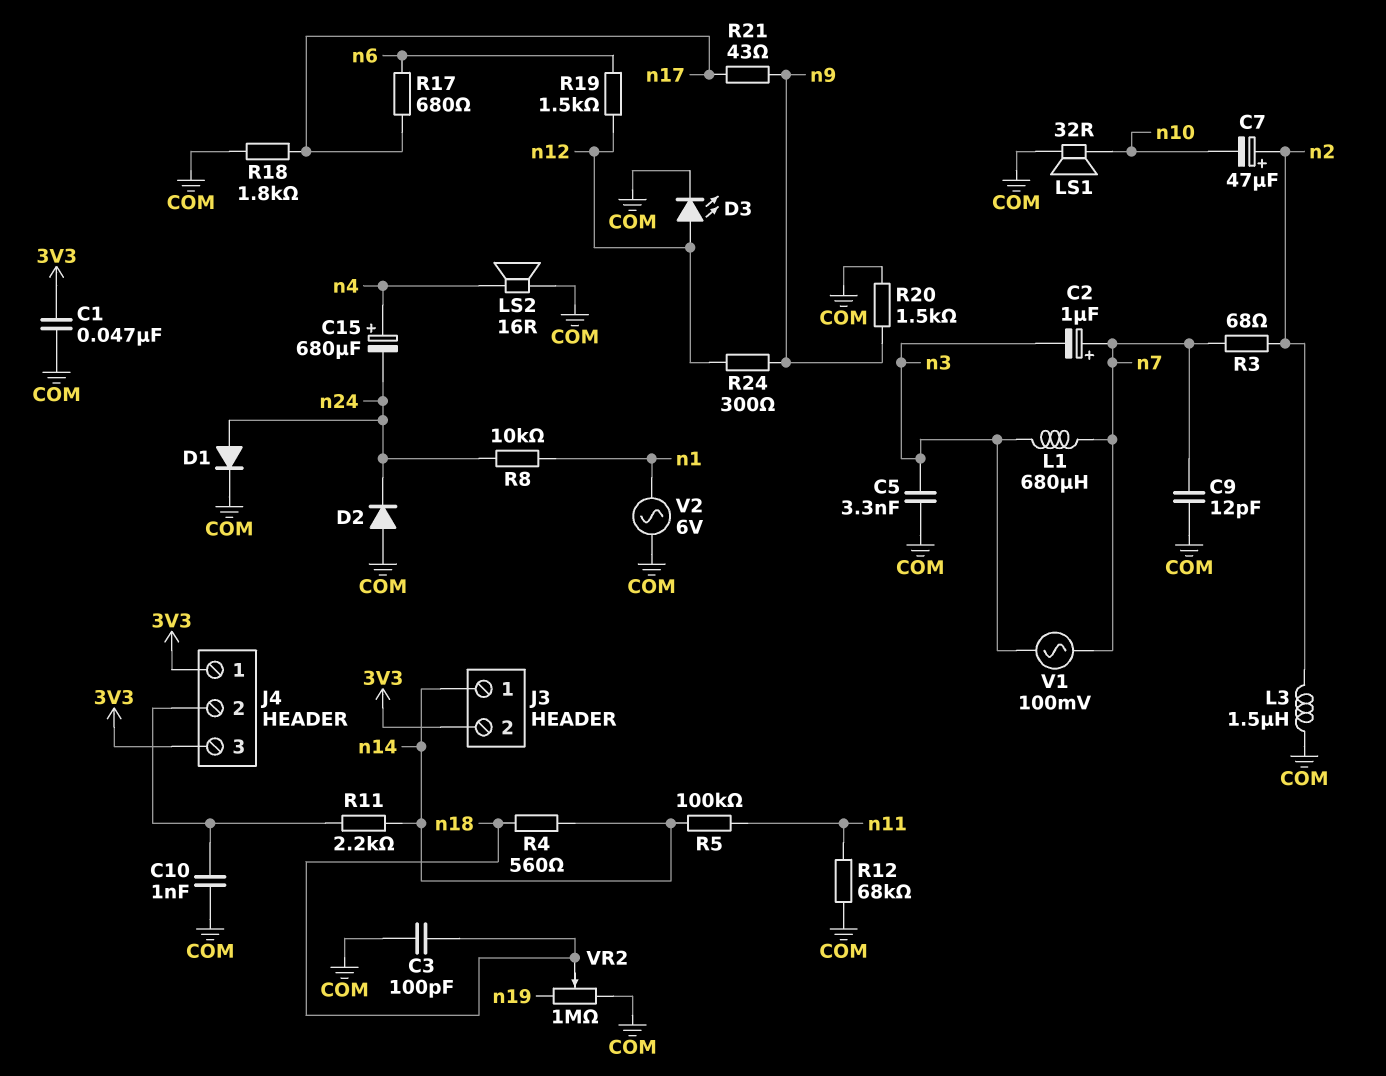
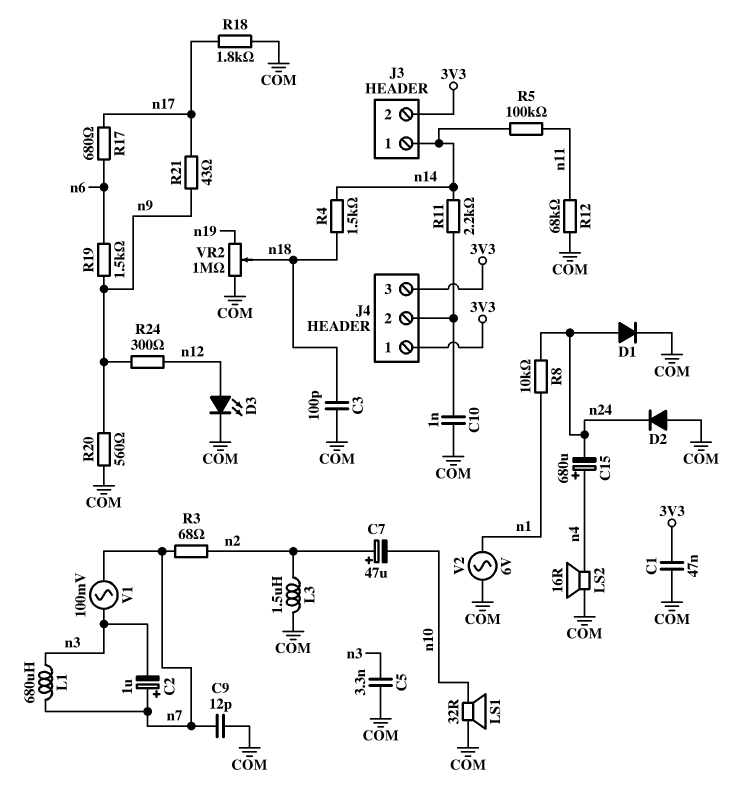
R4: 560 (n14, n18) -> 1.5k (n14, n18)
R19: 1.5k (n6, n12) -> 1.5k (n6, n9)
R20: 1.5k (COM, n9) -> 560 (COM, n9)

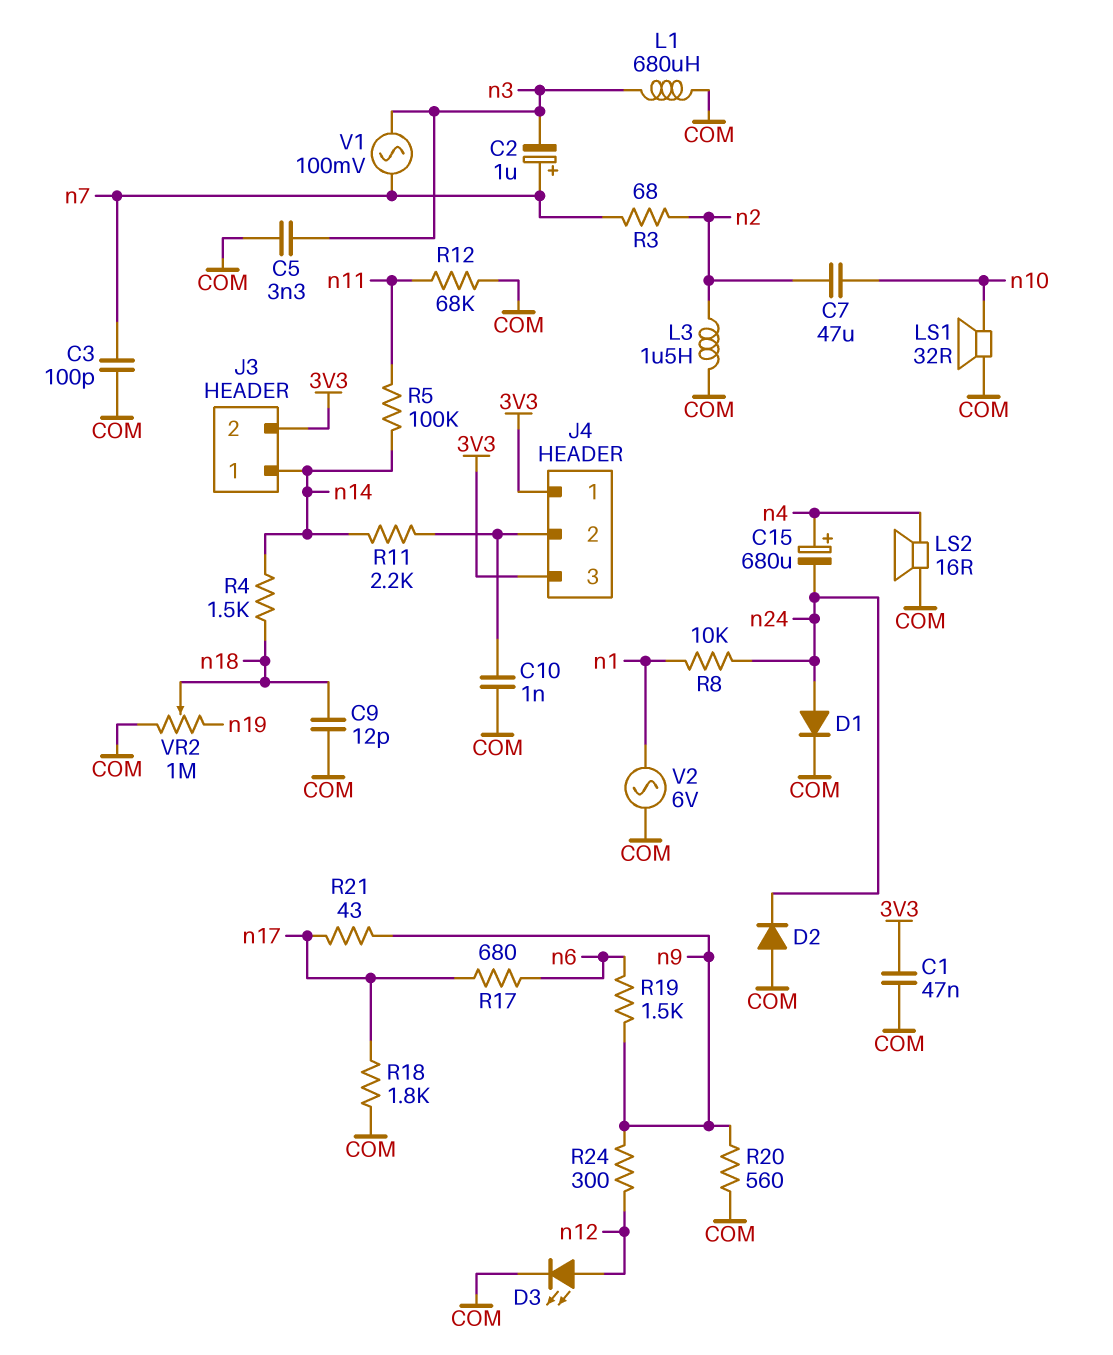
C3: 100pF (COM, n18) -> 100pF (COM, n7)
C7: 47uF (plus n2, minus n10) -> 47uF (n2, n10)
C9: 12pF (COM, n7) -> 12pF (COM, n18)
L1: 680uH (n3, n7) -> 680uH (COM, n3)

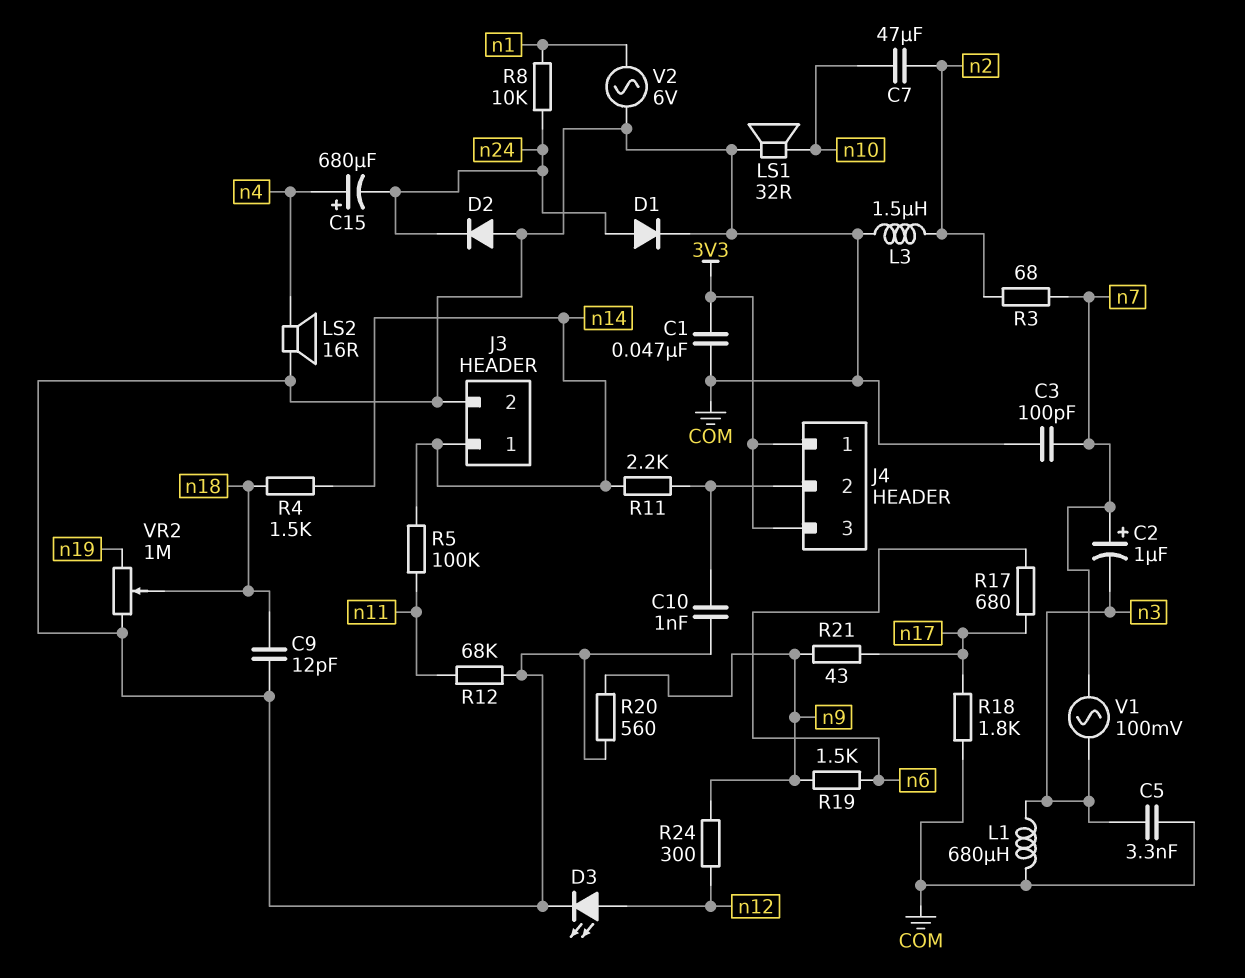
J3 pin 2: 3V3 -> COM

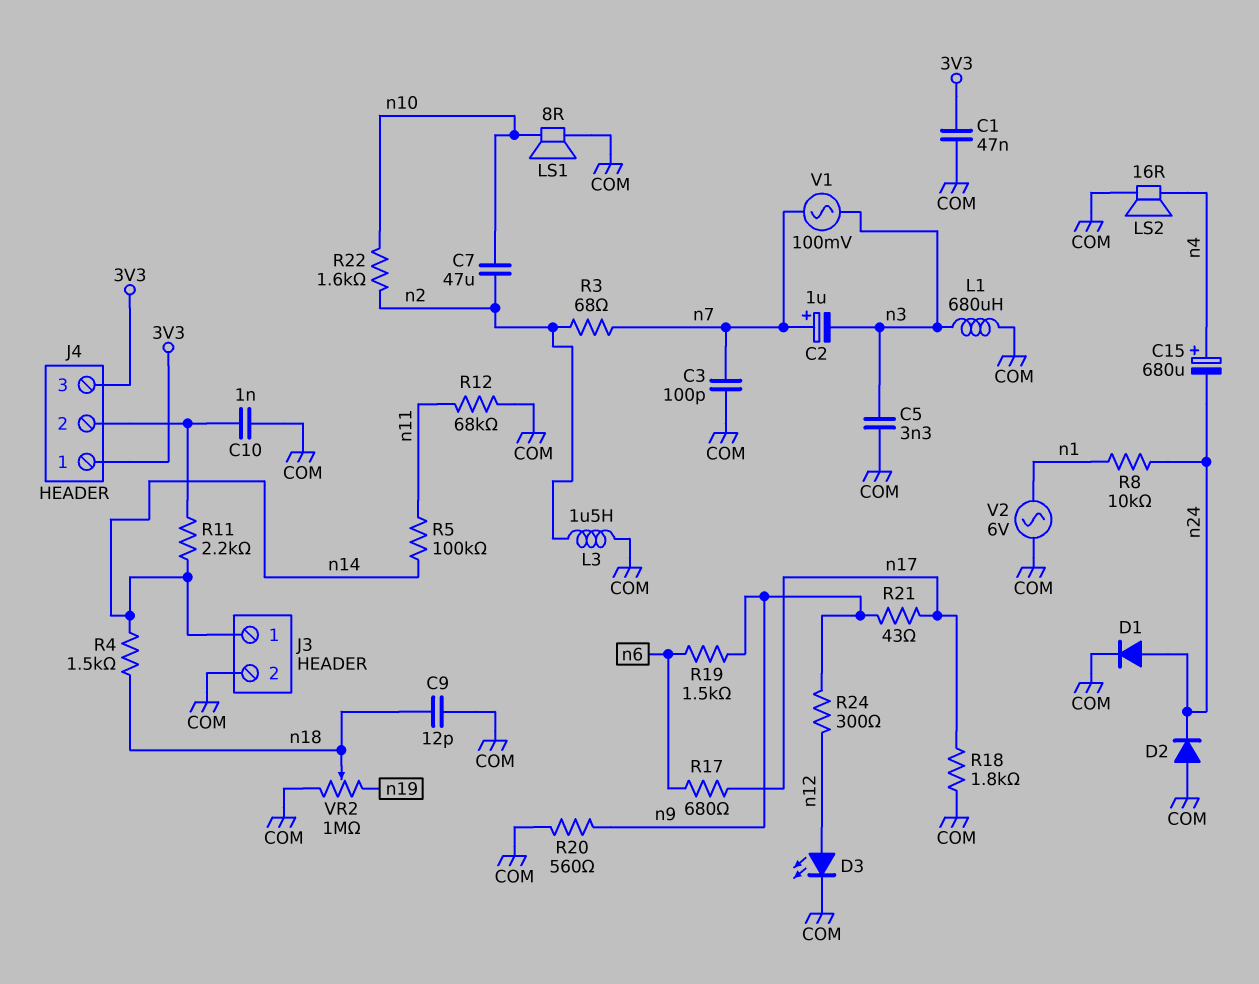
LS1: speaker 32R (COM, n10) -> speaker 8R (COM, n10)
R22: none -> 1.6k (n2, n10)

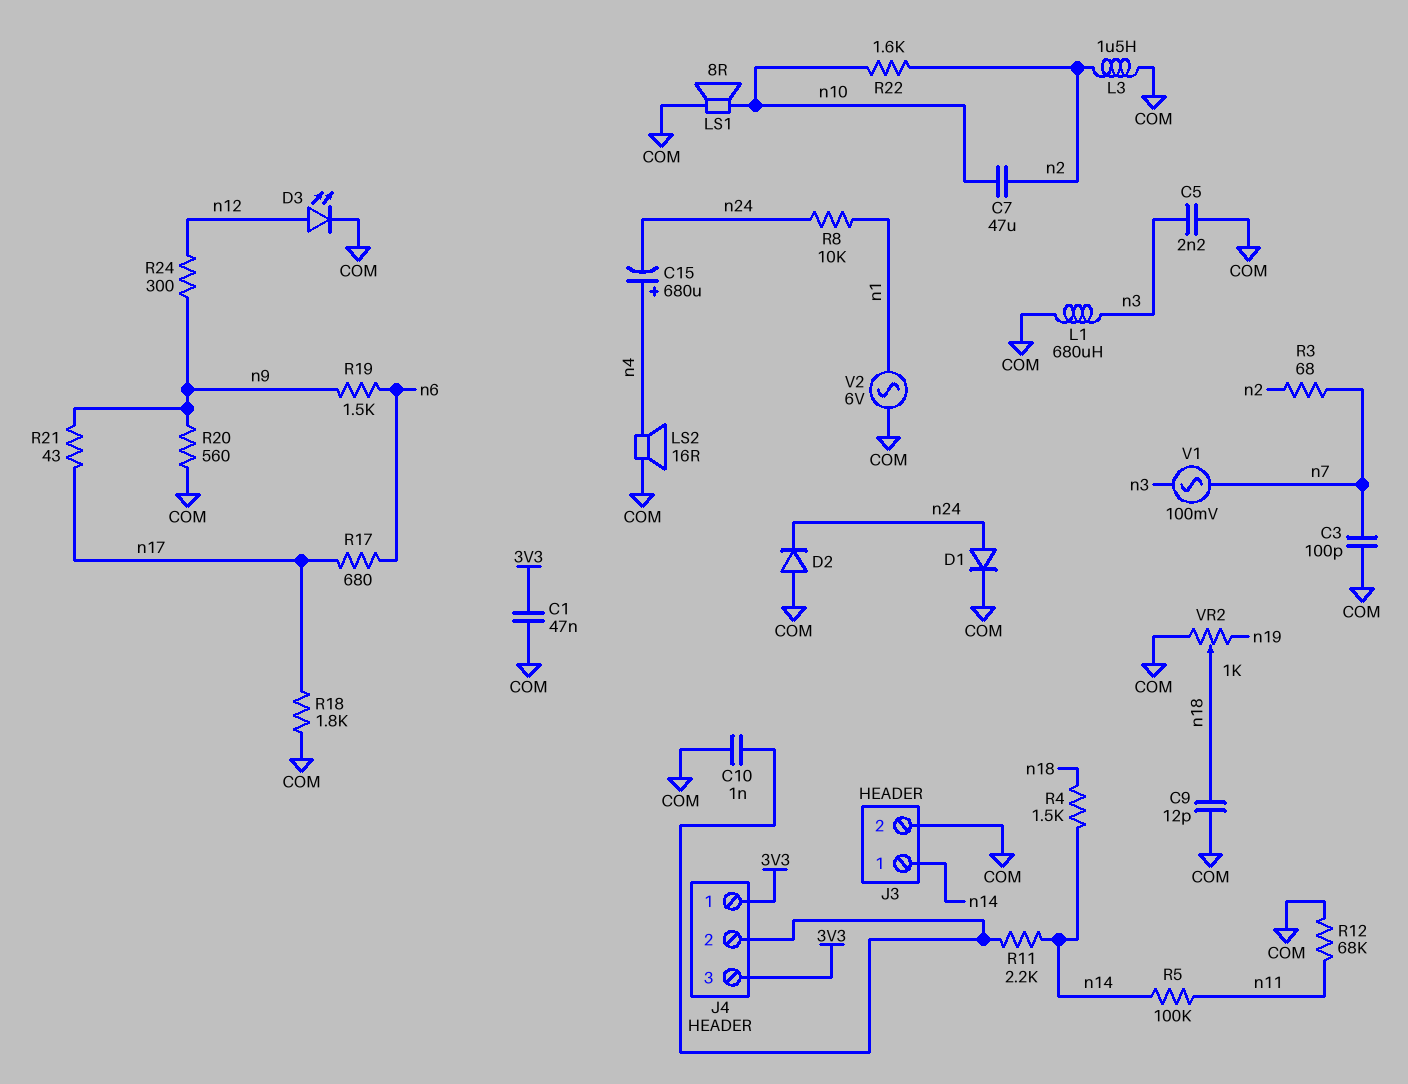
C2: 1uF (plus n7, minus n3) -> none
C5: 3.3nF (COM, n3) -> 2.2nF (COM, n3)
VR2: 1M (COM, n19, wiper n18) -> 1k (COM, n19, wiper n18)

